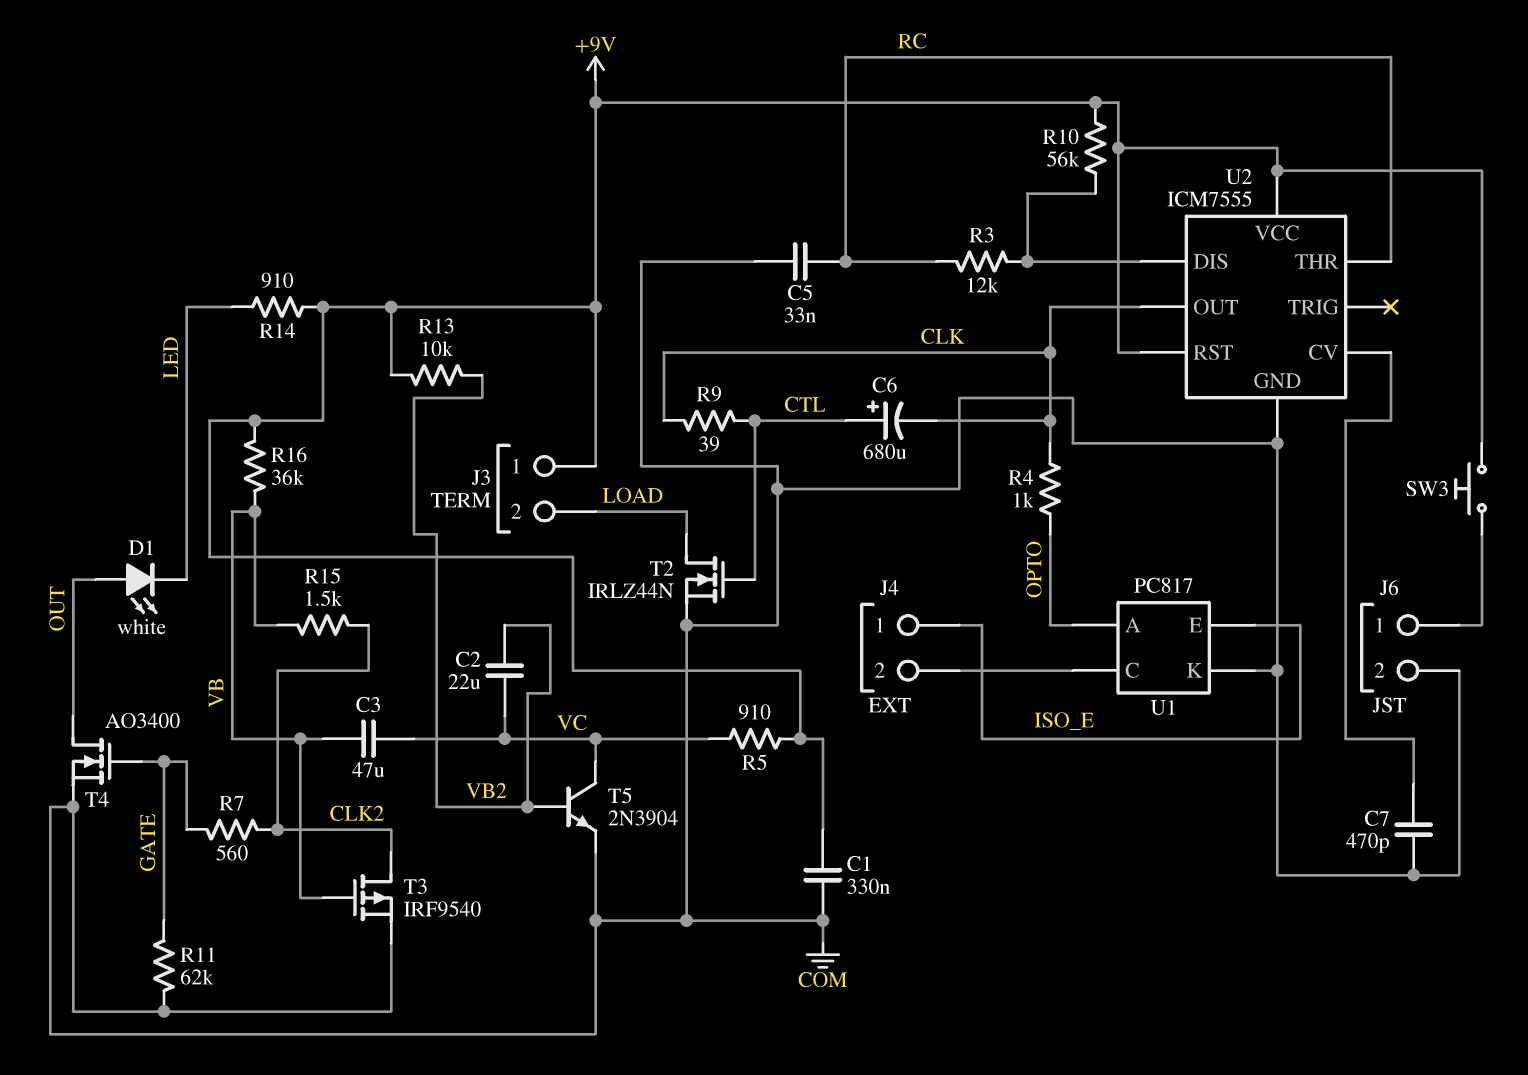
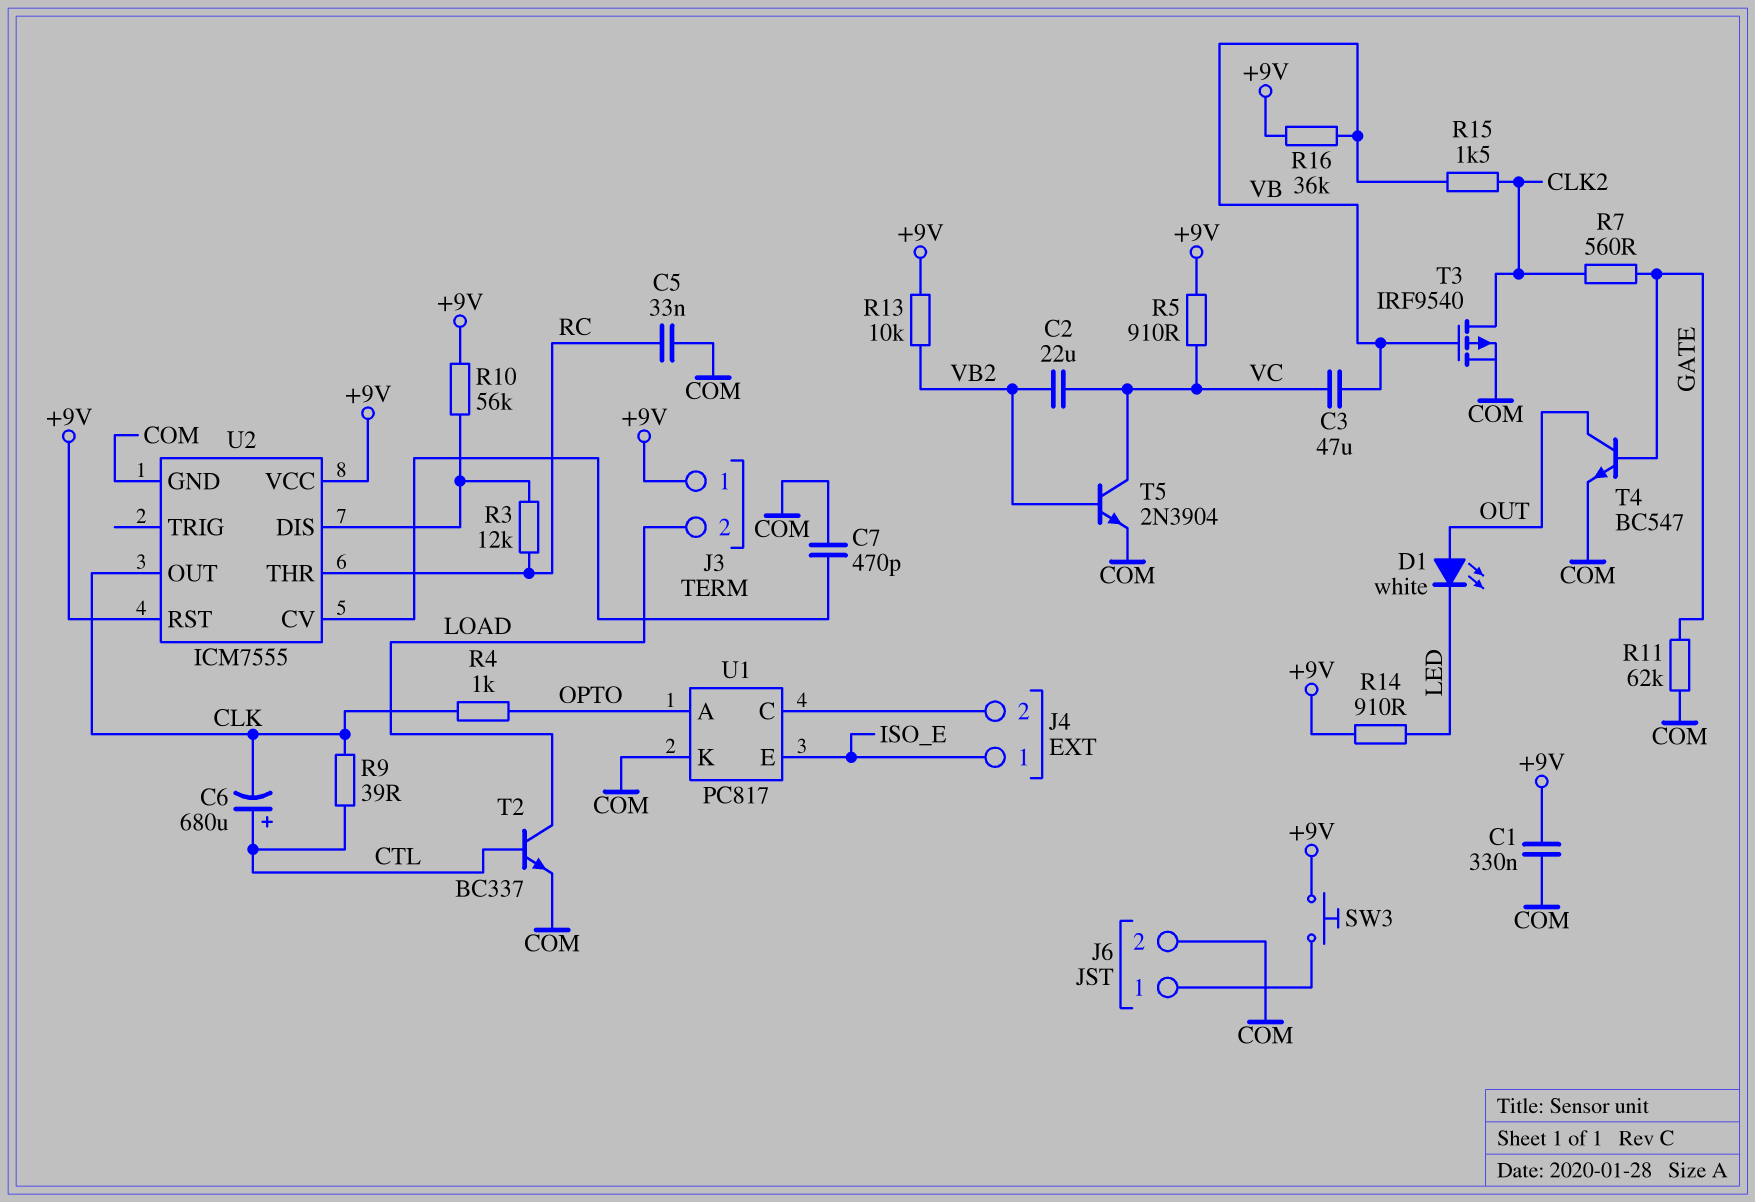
T2: NMOS IRLZ44N (G CTL, D LOAD, S COM) -> NPN BC337 (B CTL, C LOAD, E COM)
T4: NMOS AO3400 (G GATE, D OUT, S COM) -> NPN BC547 (B GATE, C OUT, E COM)

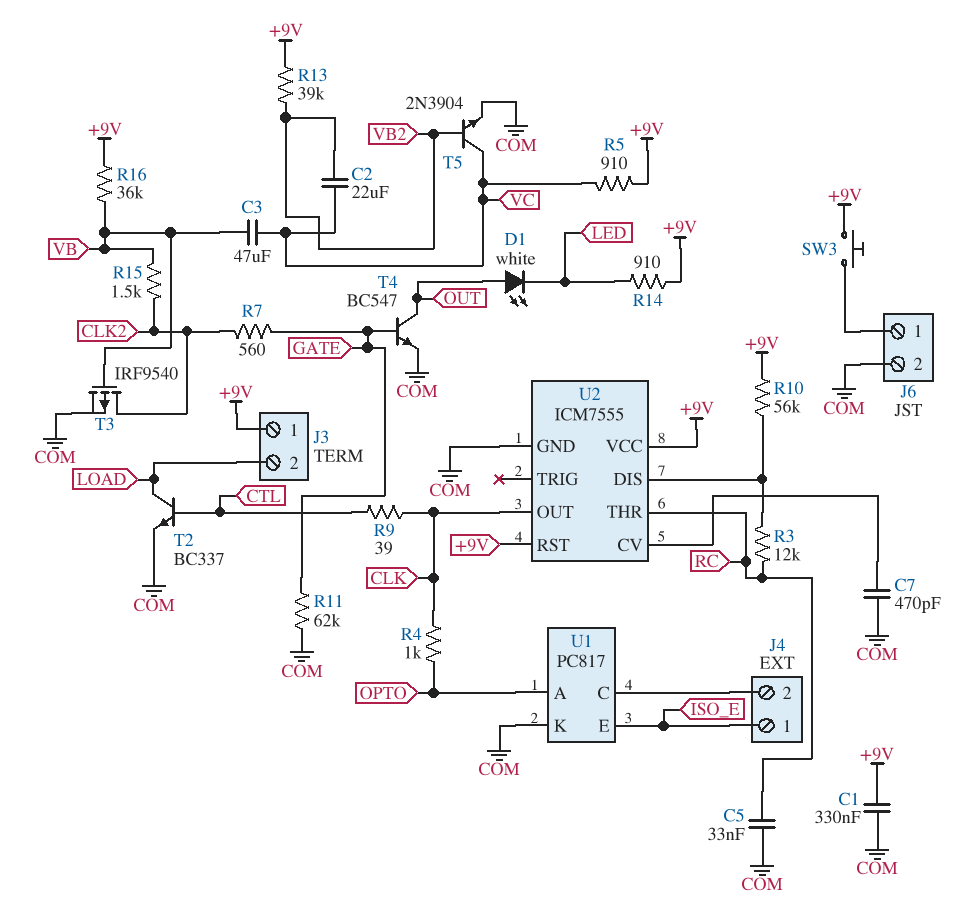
C6: 680uF (plus CTL, minus CLK) -> none
R13: 10k (+9V, VB2) -> 39k (+9V, VB2)

